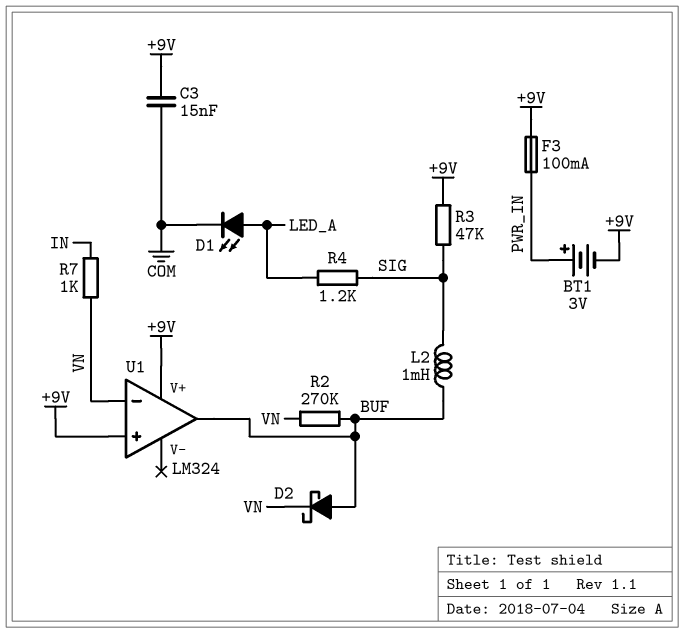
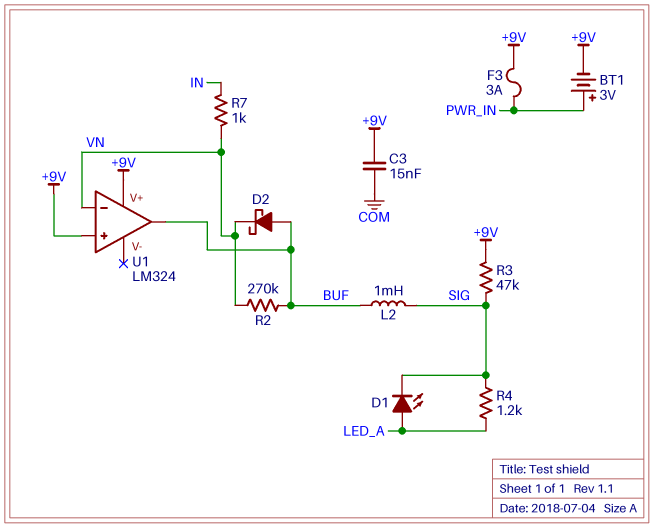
D1: LED (A LED_A, K COM) -> LED (A LED_A, K SIG)
F3: 100mA (+9V, PWR_IN) -> 3A (+9V, PWR_IN)

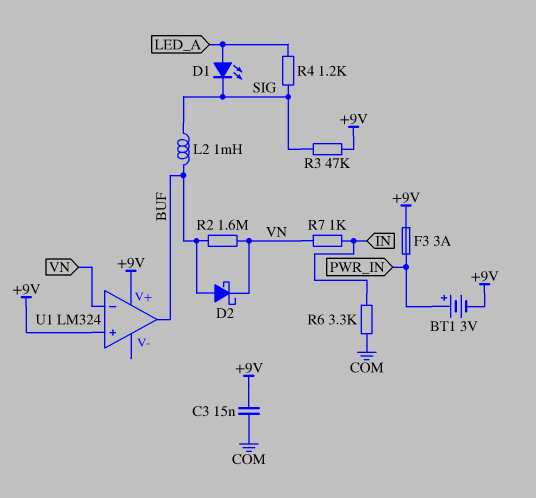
R2: 270k (BUF, VN) -> 1.6M (BUF, VN)
R6: none -> 3.3k (COM, IN)

